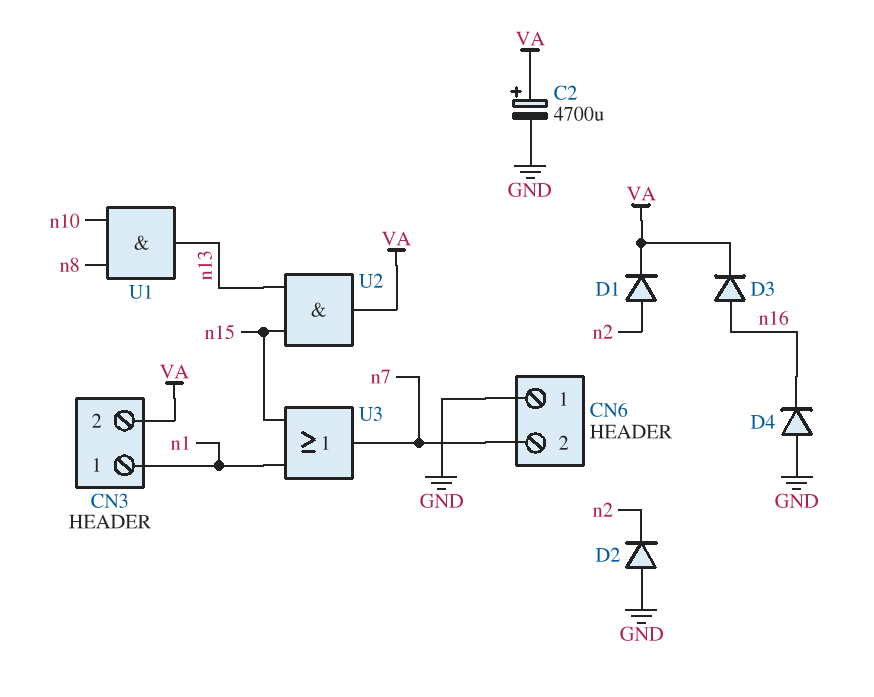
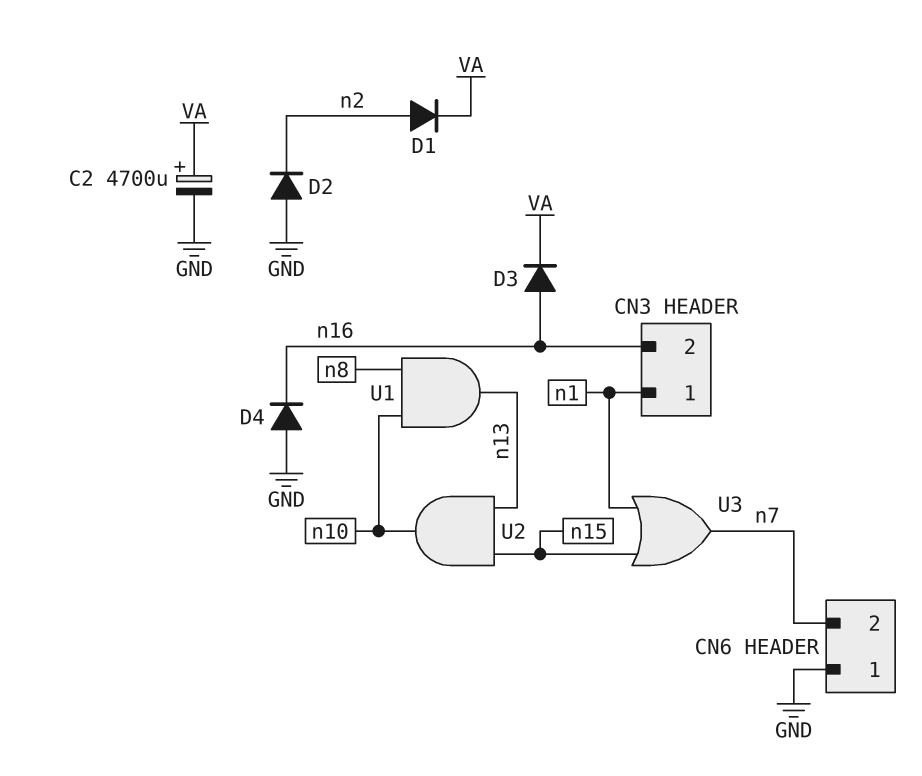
CN3 pin 2: VA -> n16
U2: AND (in n13, in n15, out VA) -> AND (in n13, in n15, out n10)

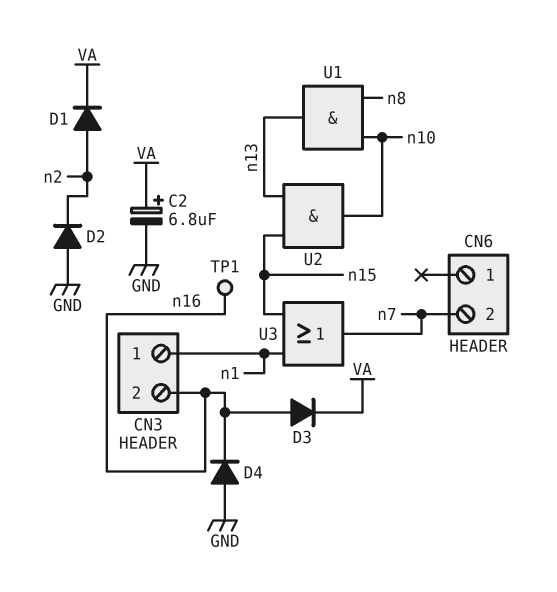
C2: 4700uF (plus VA, minus GND) -> 6.8uF (plus VA, minus GND)
CN6 pin 1: GND -> none
TP1: none -> test point (n16)

